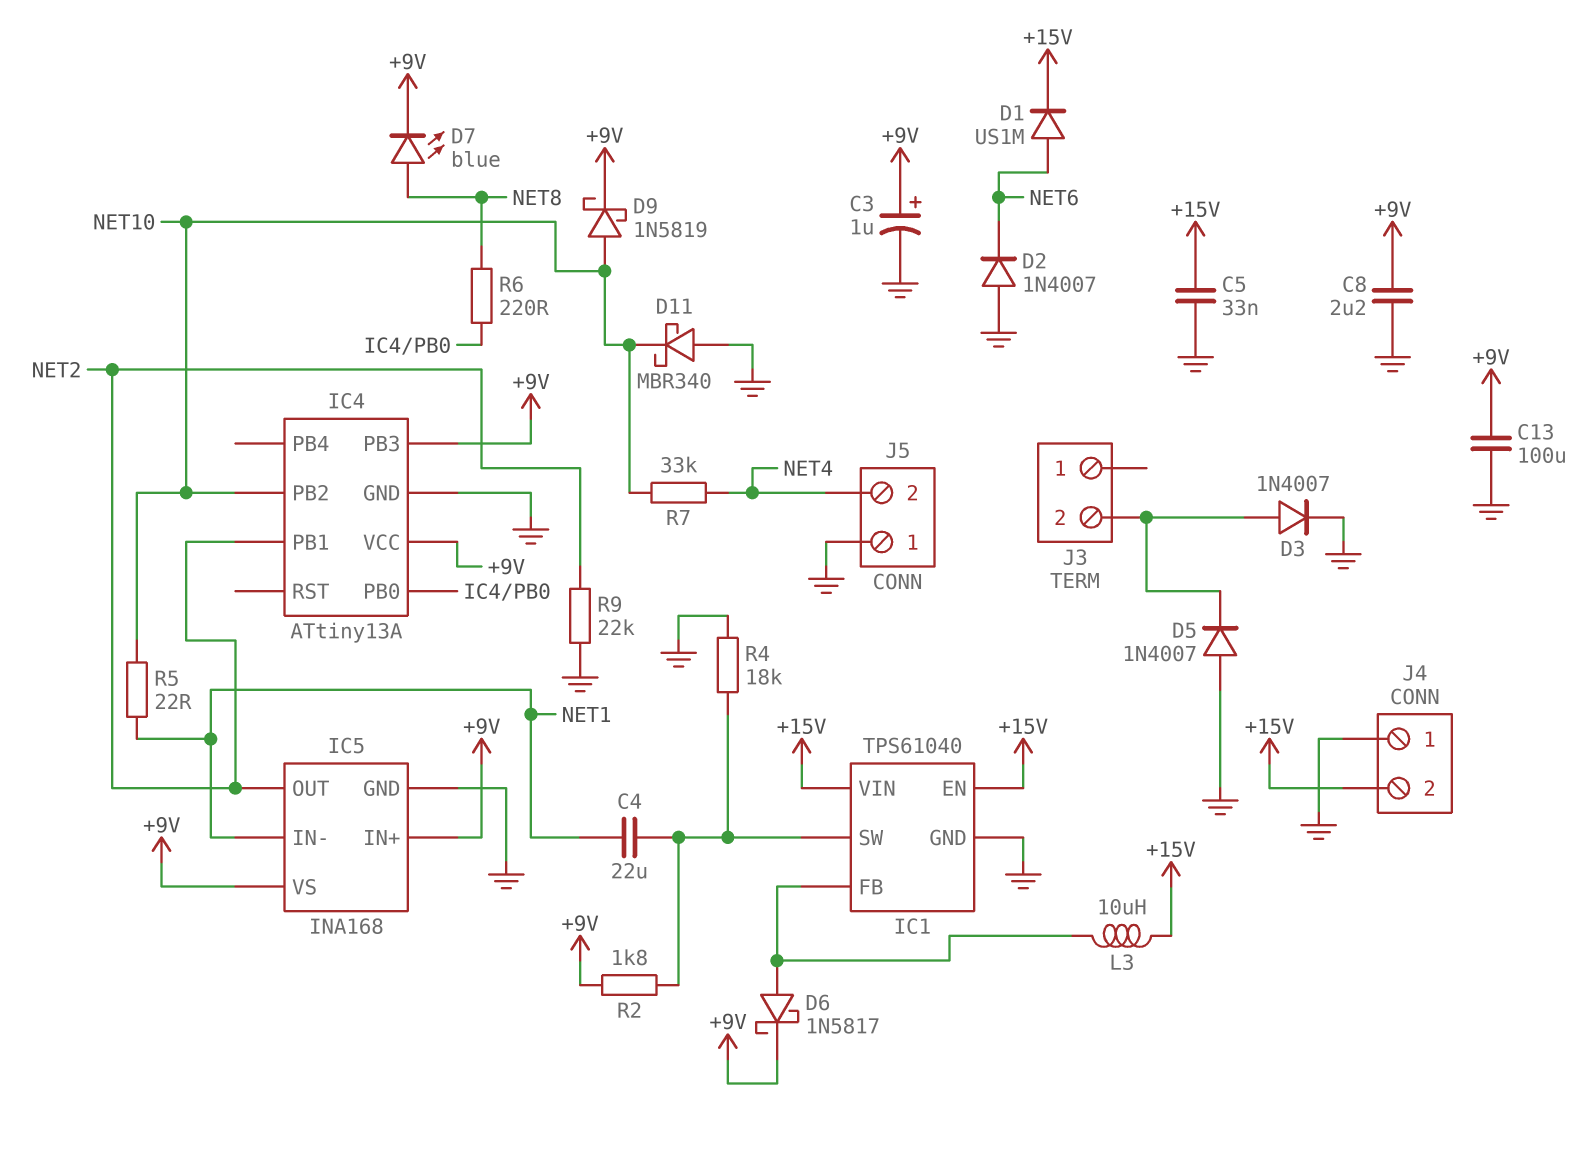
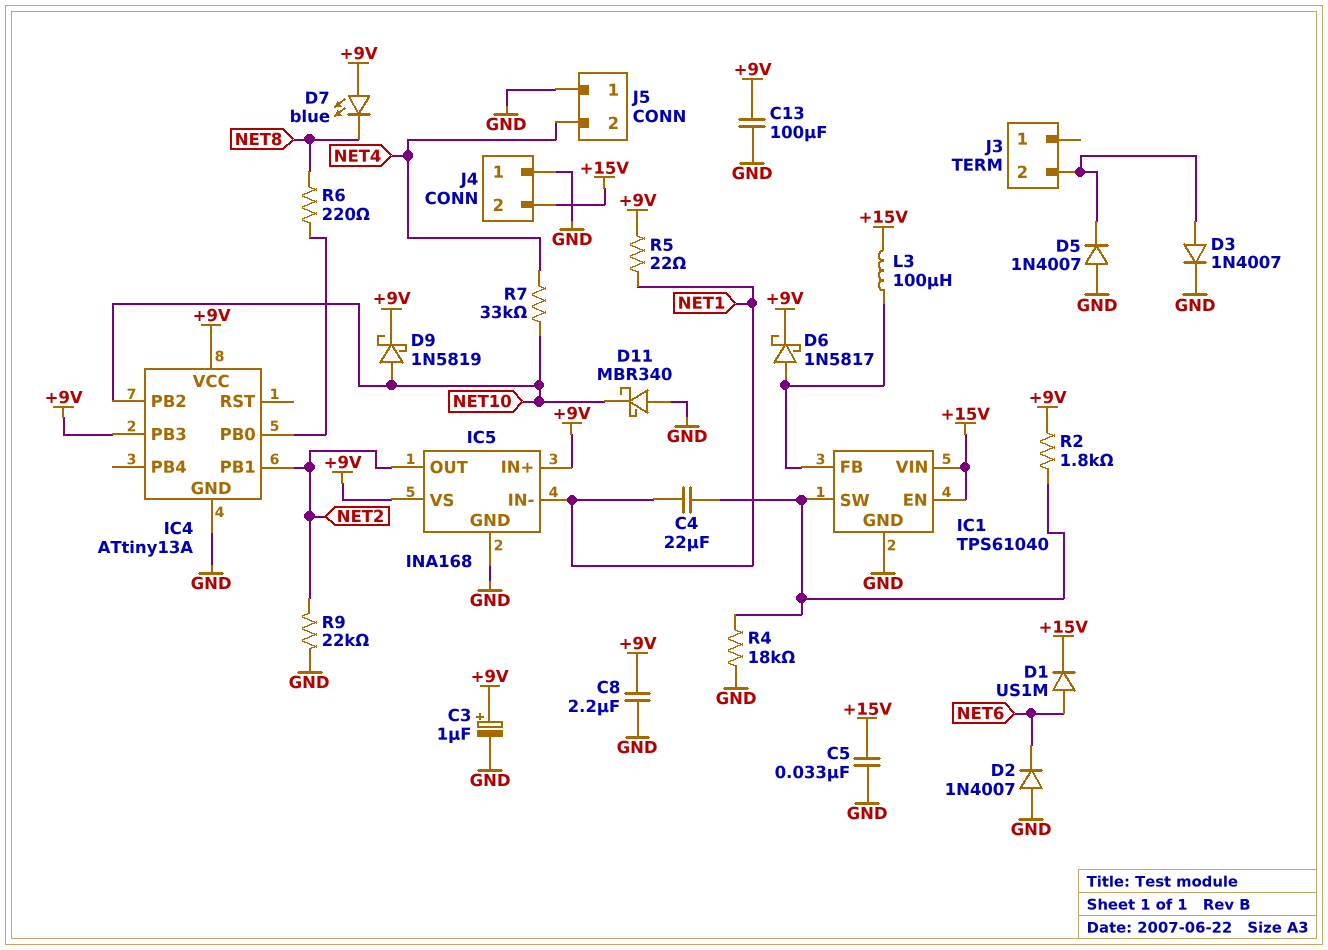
D7: LED blue (A NET8, K +9V) -> LED blue (A +9V, K NET8)
L3: 10uH (+15V, IC1/FB) -> 100uH (+15V, IC1/FB)
R5: 22 (NET1, NET10) -> 22 (+9V, NET1)

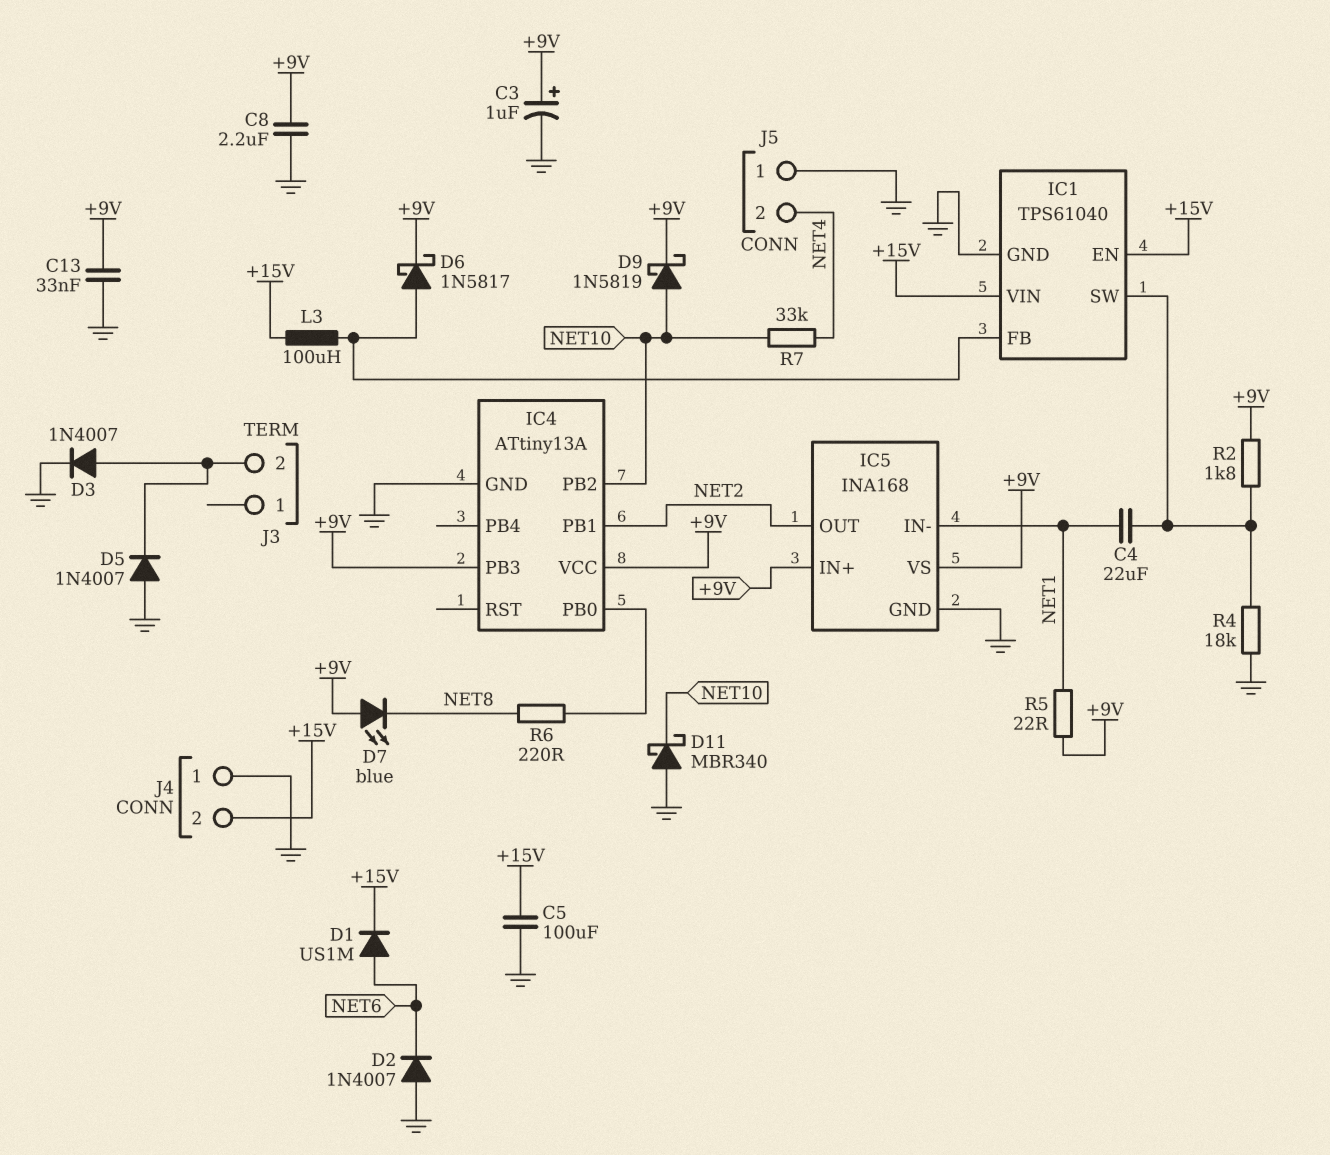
C5: 33nF (+15V, GND) -> 100uF (+15V, GND)
C13: 100uF (+9V, GND) -> 33nF (+9V, GND)
R9: 22k (GND, NET2) -> none

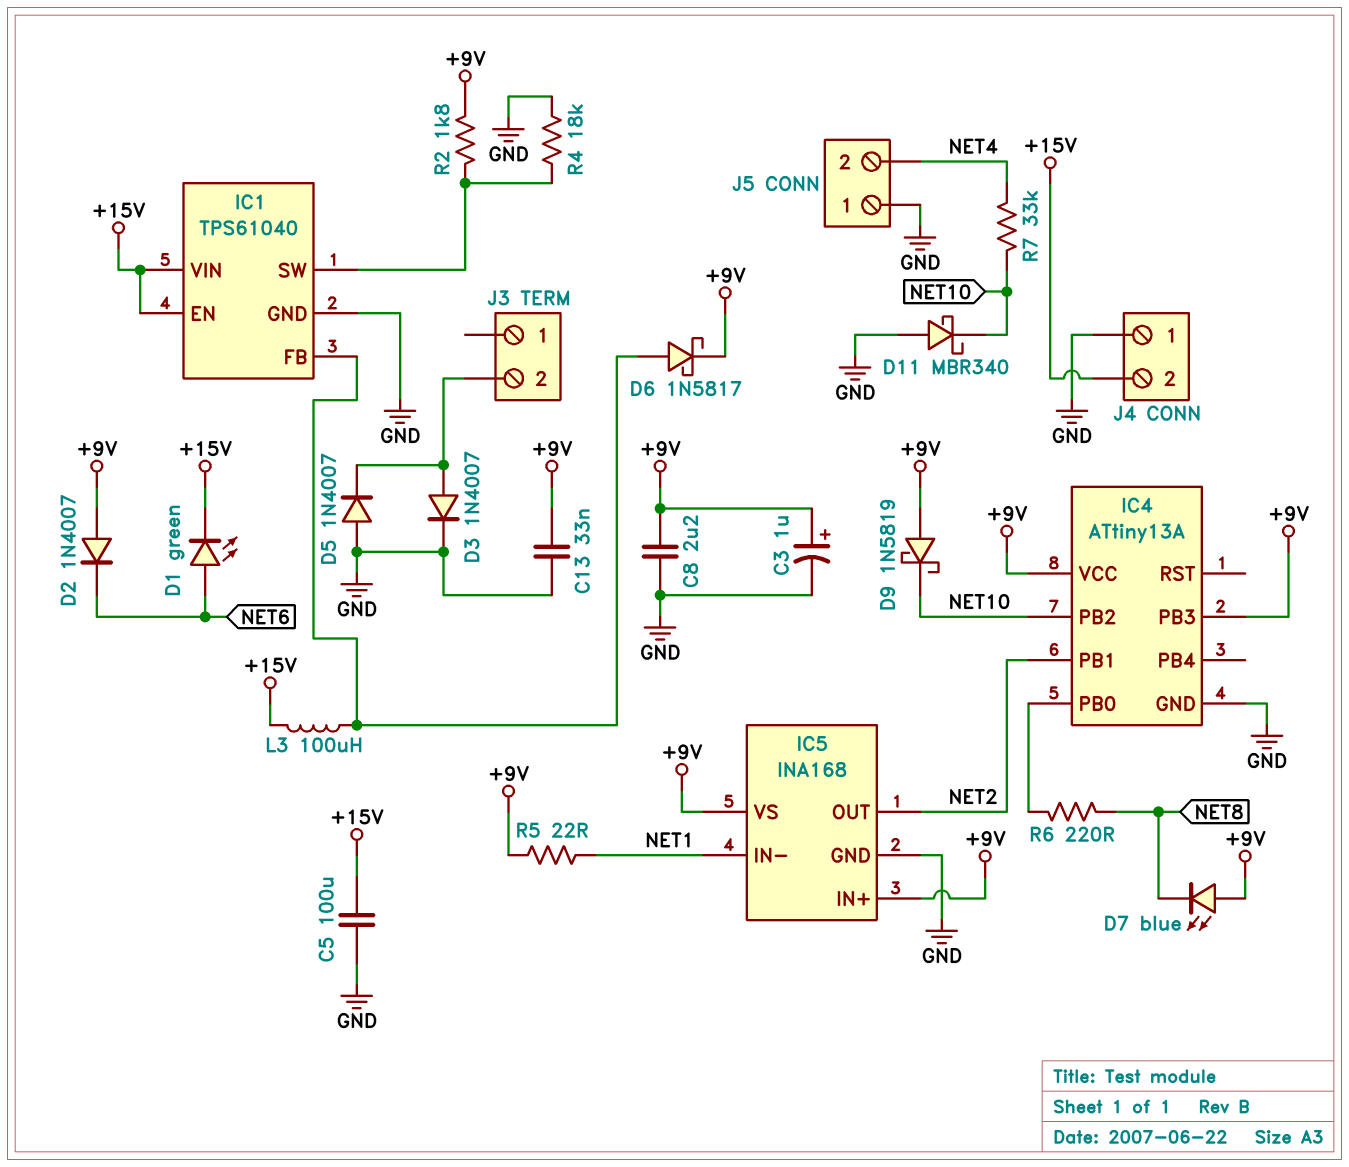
C4: 22uF (IC1/SW, NET1) -> none
D1: diode US1M (A NET6, K +15V) -> LED green (A NET6, K +15V)
D2: diode 1N4007 (A GND, K NET6) -> diode 1N4007 (A +9V, K NET6)
D9: schottky 1N5819 (A NET10, K +9V) -> schottky 1N5819 (A +9V, K NET10)

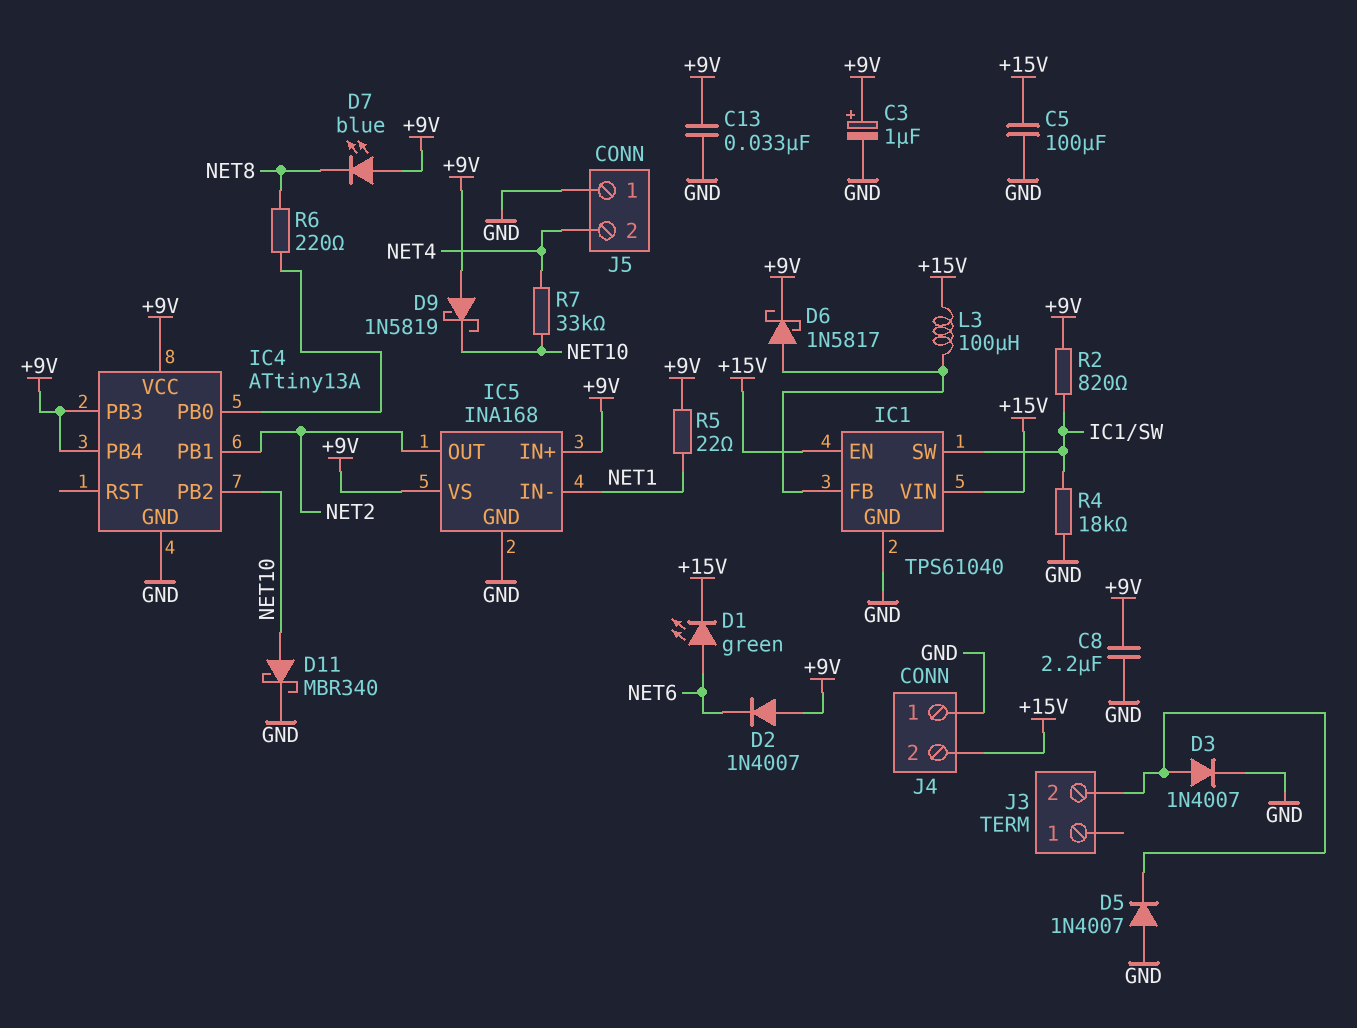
D11: schottky MBR340 (A GND, K NET10) -> schottky MBR340 (A NET10, K GND)
IC4 pin PB4: none -> +9V
R2: 1.8k (+9V, IC1/SW) -> 820 (+9V, IC1/SW)

